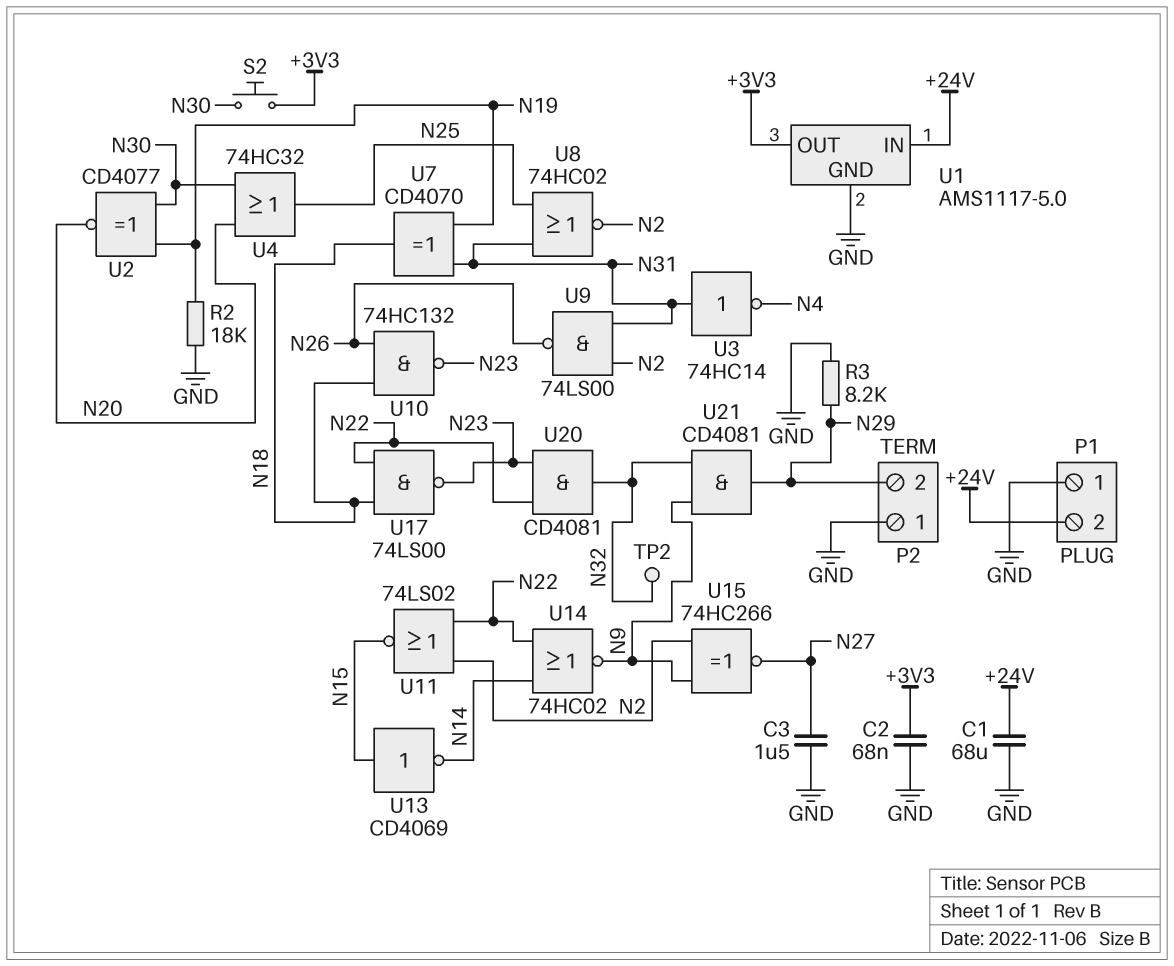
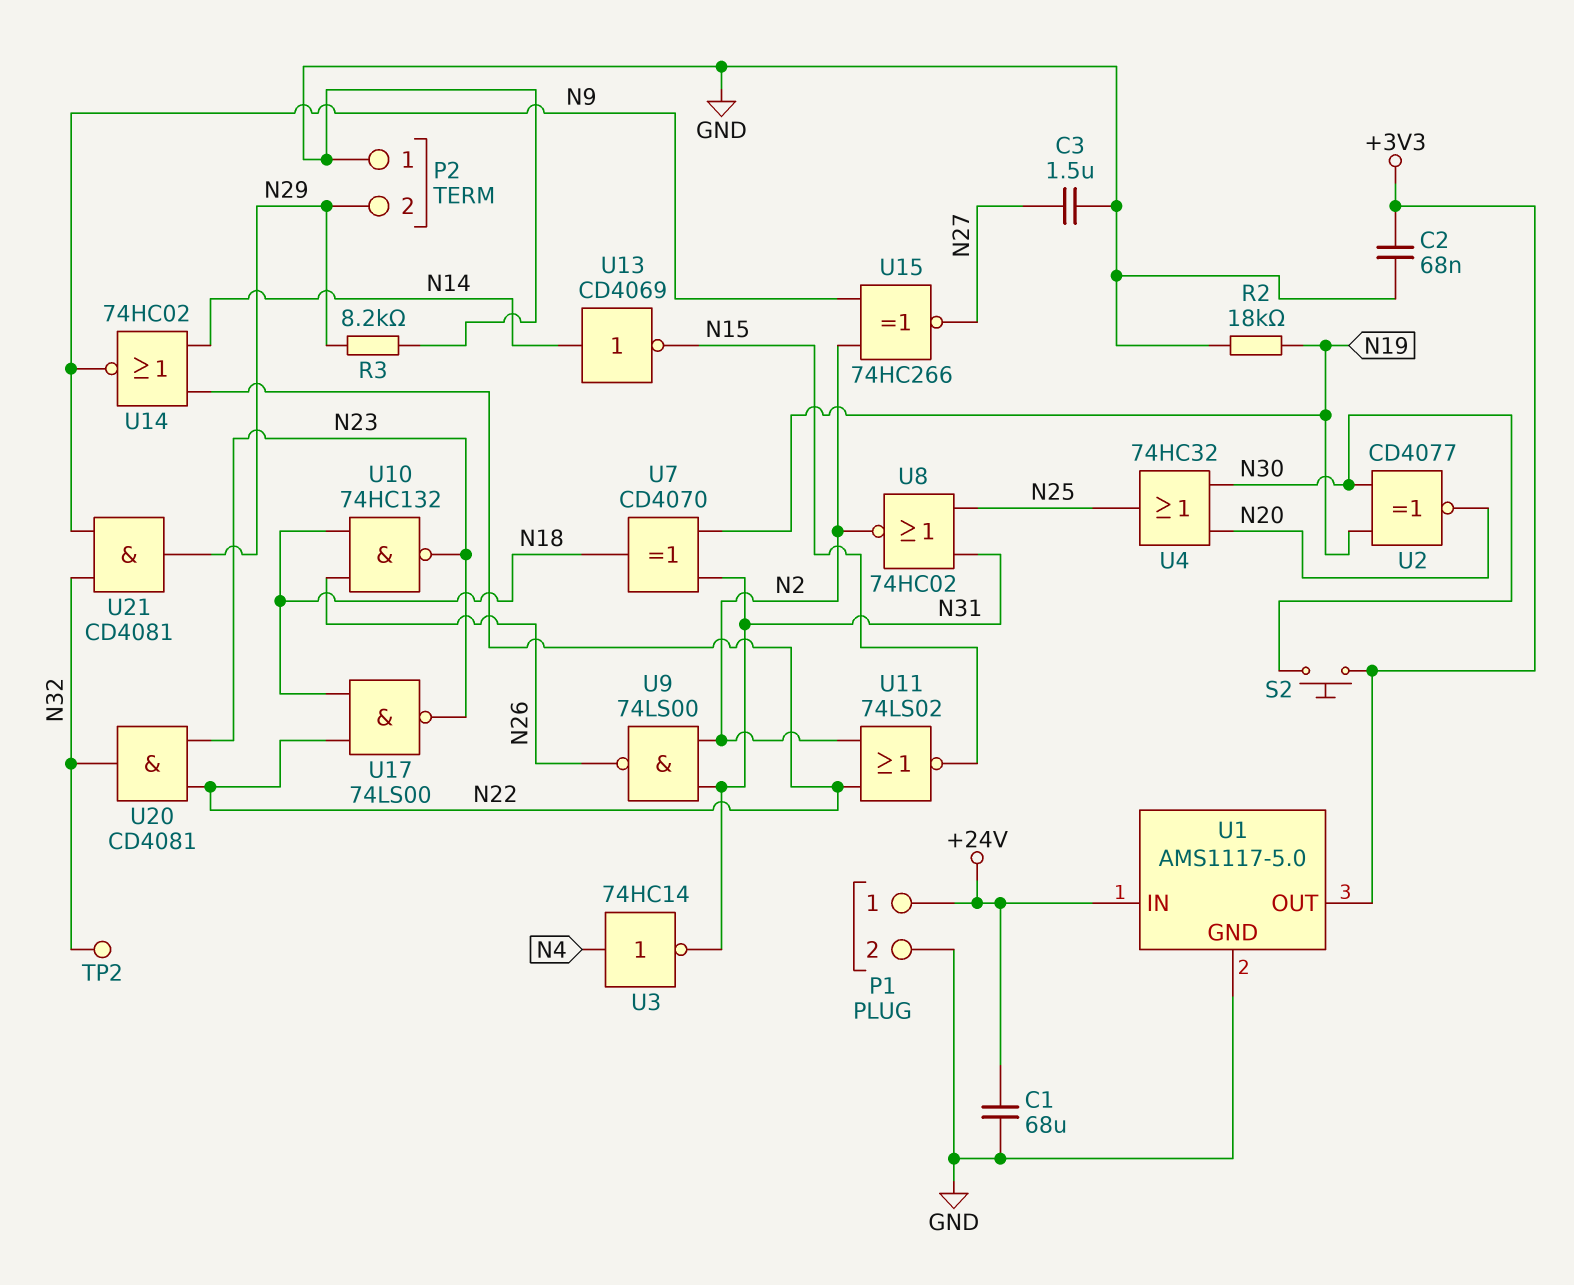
P1 pin 1: GND -> +24V
P1 pin 2: +24V -> GND
U3: NOT 74HC14 (in N31, out N4) -> NOT 74HC14 (in N4, out N31)
U13: NOT CD4069 (in N15, out N14) -> NOT CD4069 (in N14, out N15)

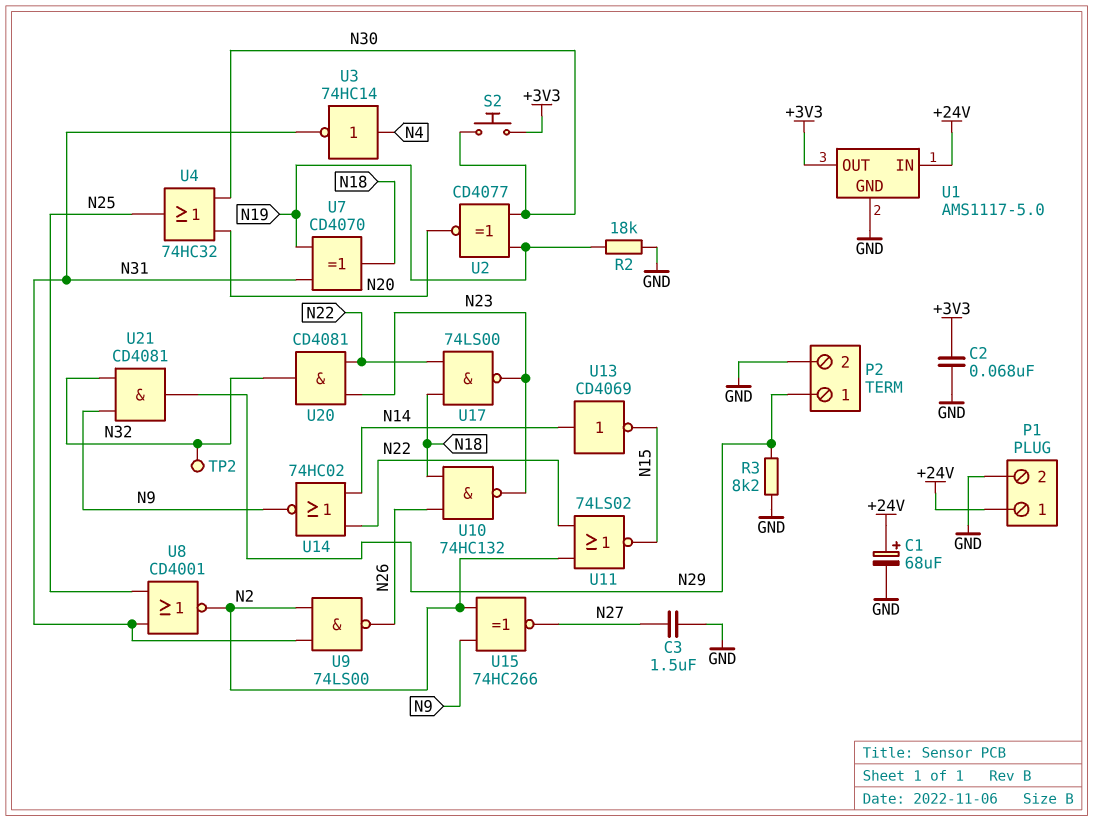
C1: 68uF (+24V, GND) -> 68uF (plus +24V, minus GND)
P2 pin 1: GND -> N29
P2 pin 2: N29 -> GND
U8: NOR 74HC02 (in N25, in N31, out N2) -> NOR CD4001 (in N25, in N31, out N2)

